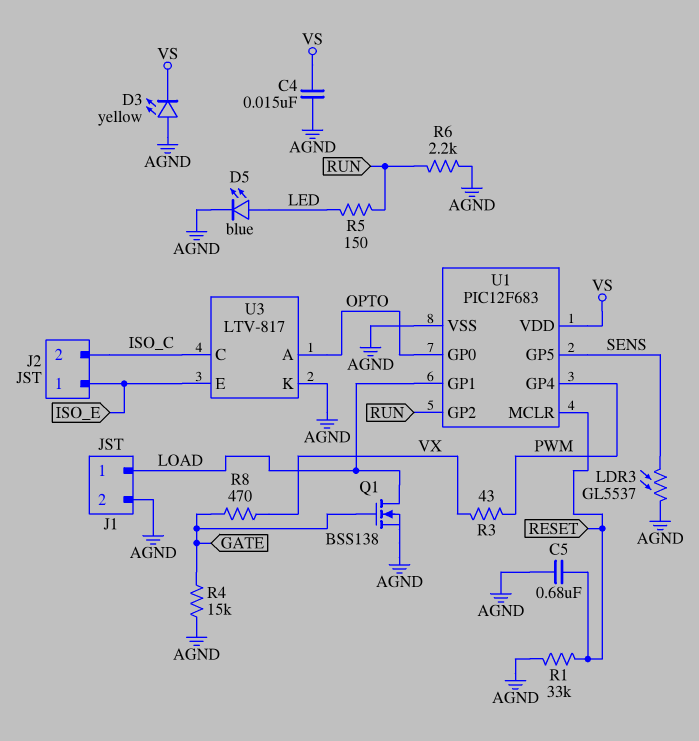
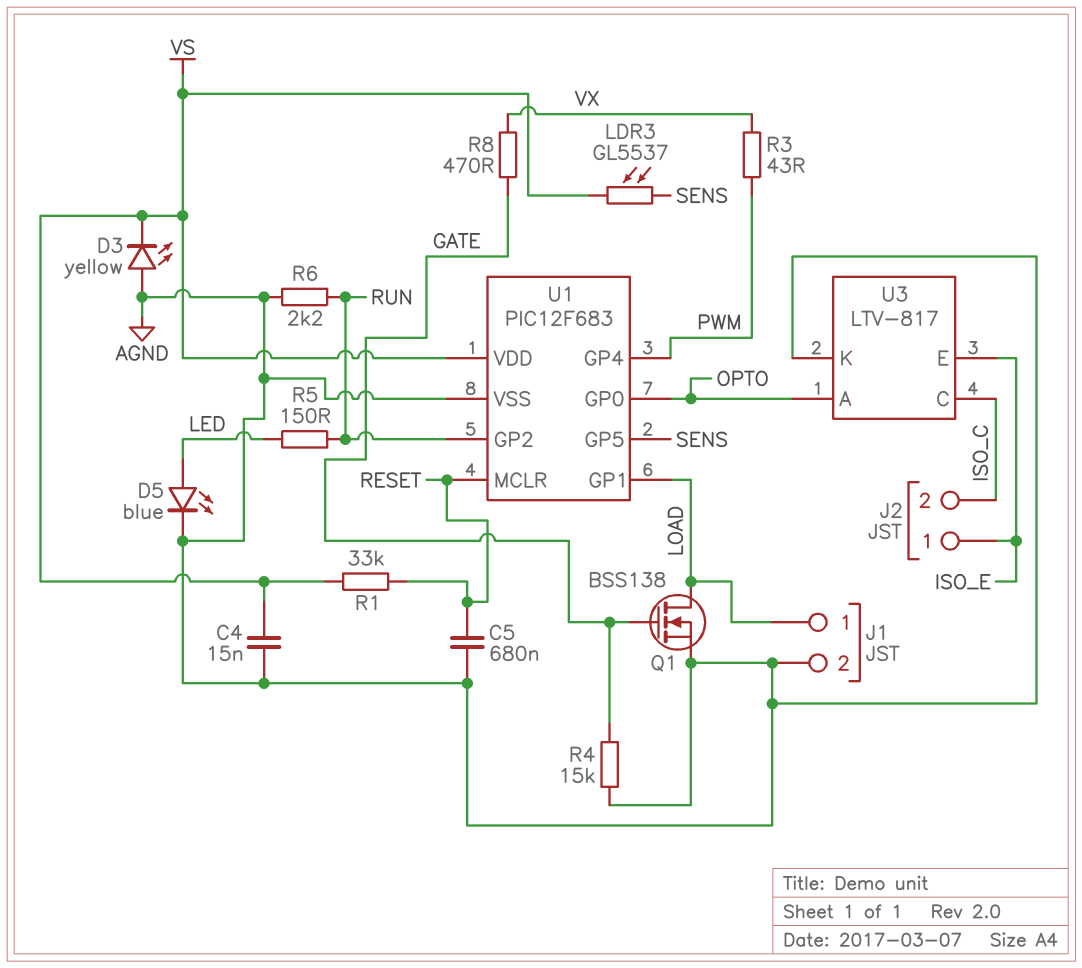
LDR3: GL5537 (AGND, SENS) -> GL5537 (SENS, VS)
R1: 33k (AGND, RESET) -> 33k (RESET, VS)

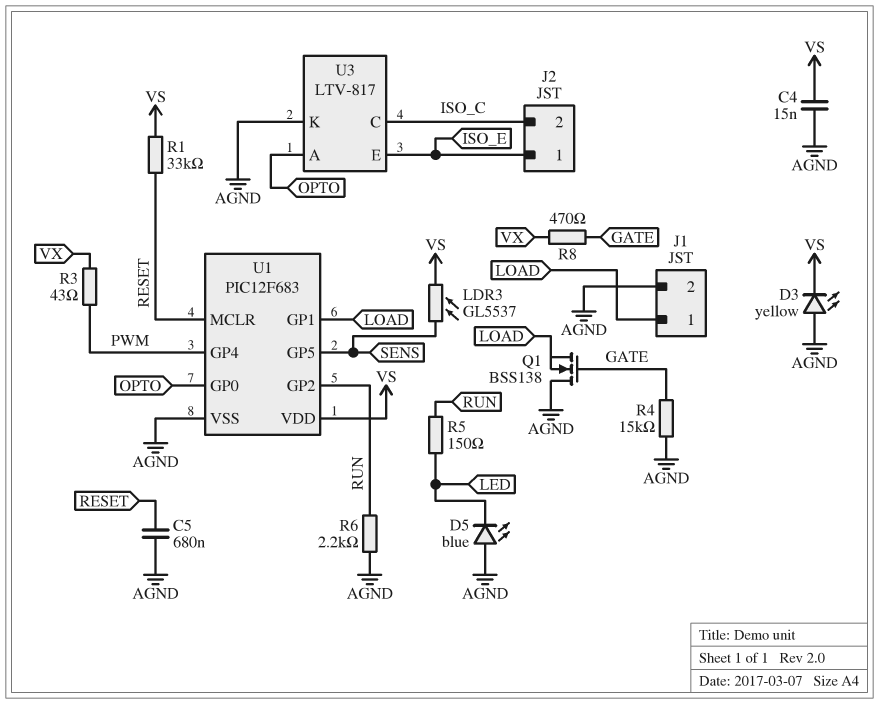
D5: LED blue (A LED, K AGND) -> LED blue (A AGND, K LED)
Q1: NMOS BSS138 (G GATE, D LOAD, S AGND) -> NMOS BSS138 (G GATE, D AGND, S LOAD)

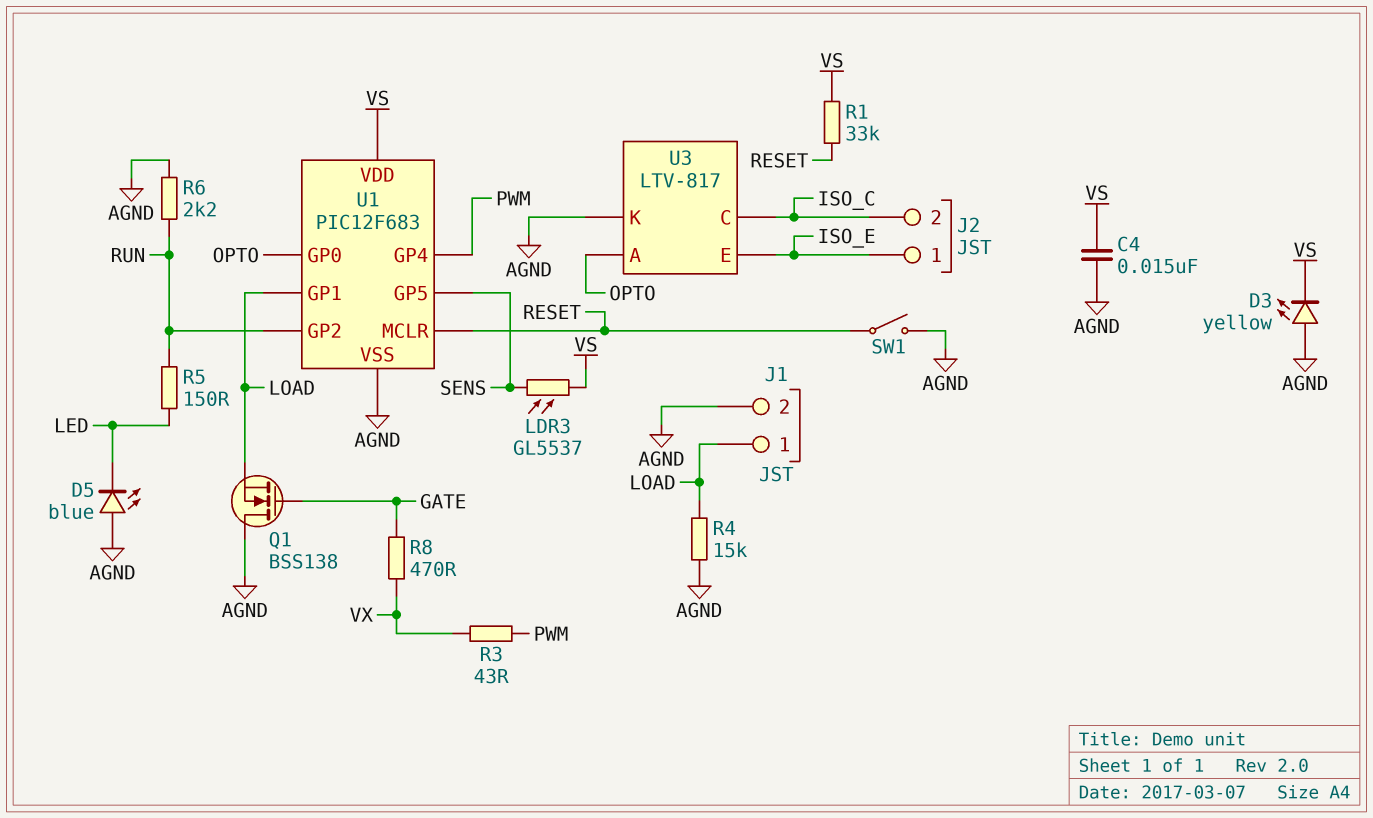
C5: 680nF (AGND, RESET) -> none
R4: 15k (AGND, GATE) -> 15k (AGND, LOAD)
SW1: none -> switch (AGND, RESET)

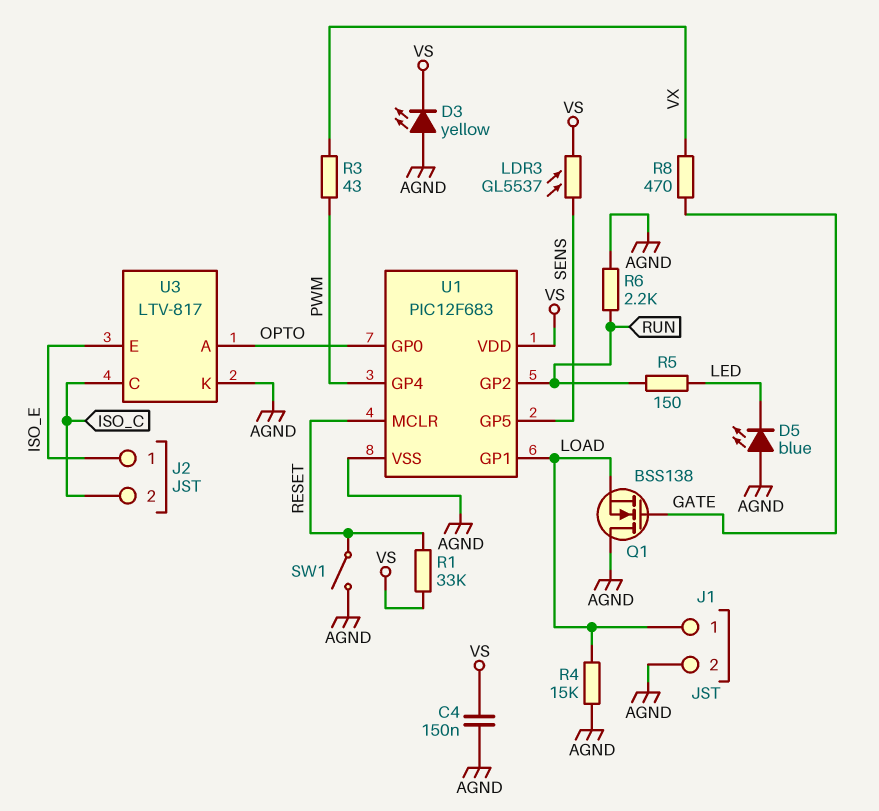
C4: 15nF (AGND, VS) -> 150nF (AGND, VS)

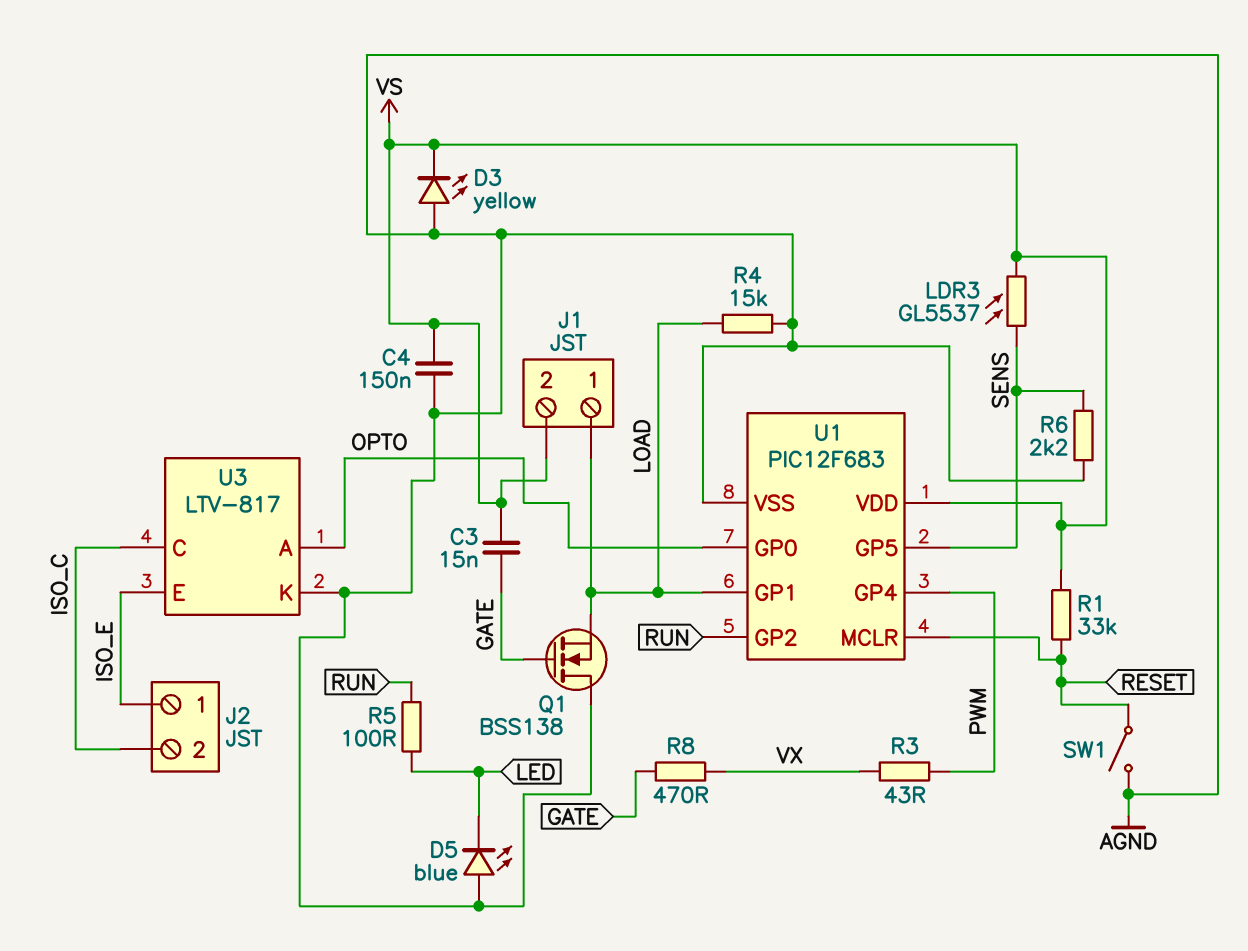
C3: none -> 15nF (GATE, VS)
J1 pin 2: AGND -> VS
R5: 150 (LED, RUN) -> 100 (LED, RUN)
R6: 2.2k (AGND, RUN) -> 2.2k (AGND, SENS)

